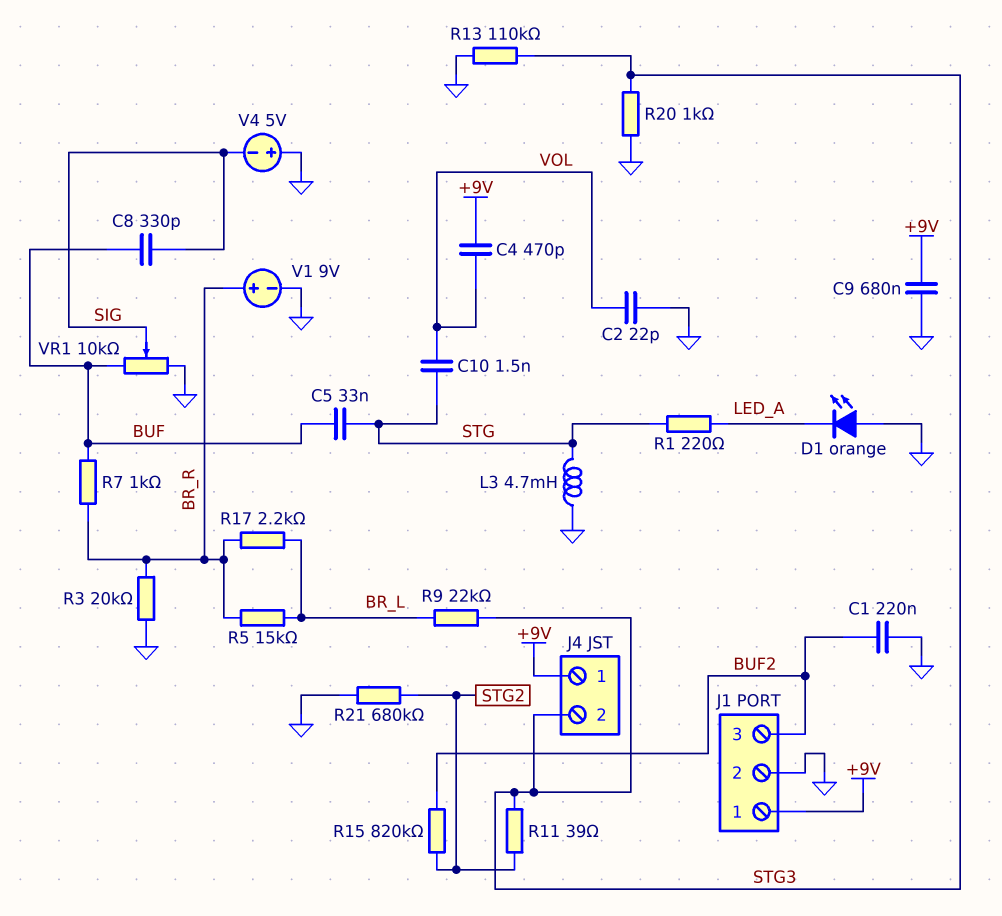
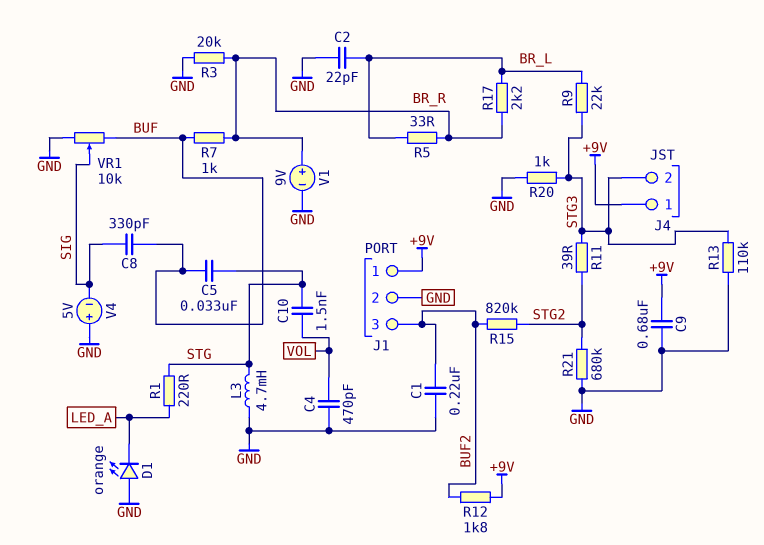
C2: 22pF (GND, VOL) -> 22pF (BR_L, GND)
C4: 470pF (+9V, VOL) -> 470pF (GND, VOL)
R5: 15k (BR_L, BR_R) -> 33 (BR_L, BR_R)
R12: none -> 1.8k (+9V, BUF2)

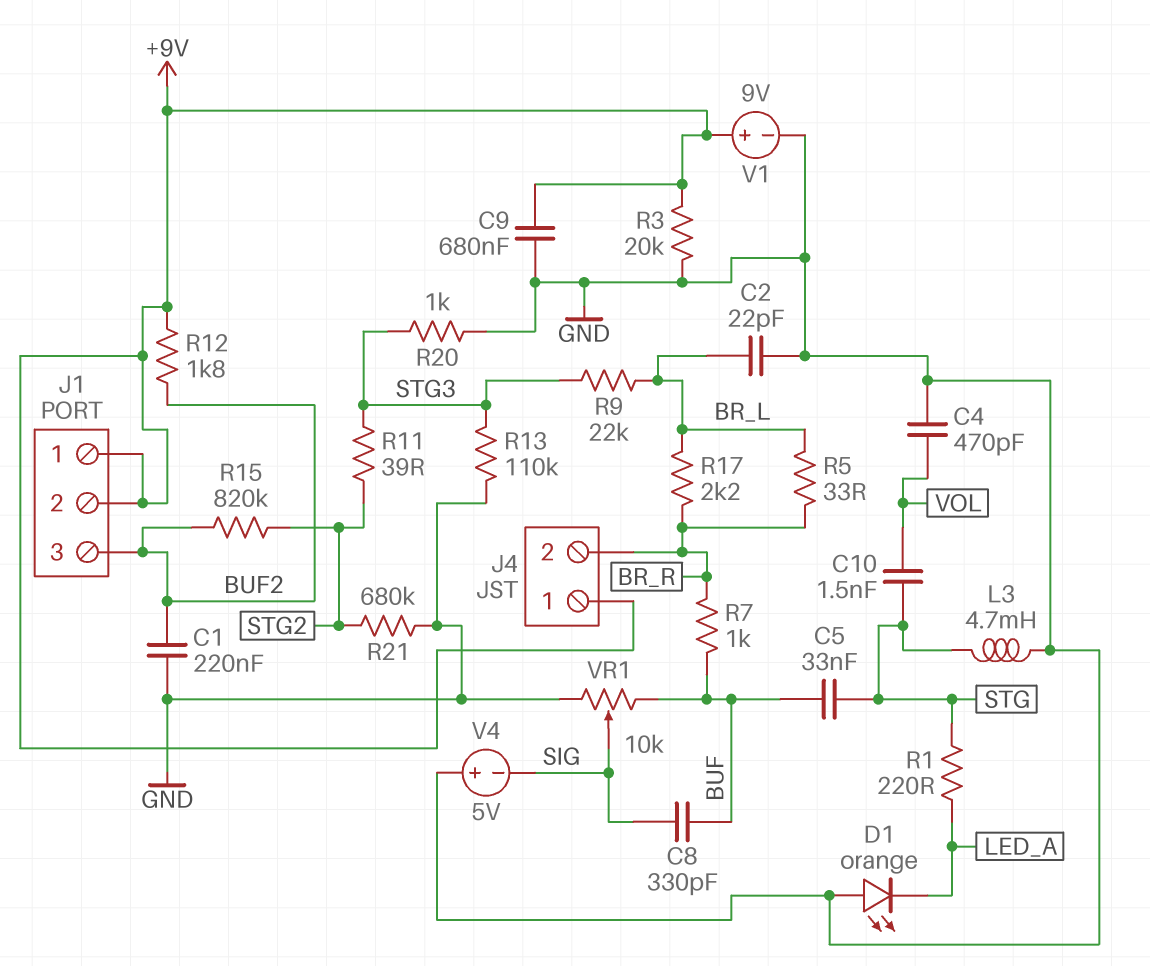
J1 pin 2: GND -> +9V
J4 pin 2: STG3 -> BR_R
R3: 20k (BR_R, GND) -> 20k (+9V, GND)
V1: 9V (plus BR_R, minus GND) -> 9V (plus +9V, minus GND)

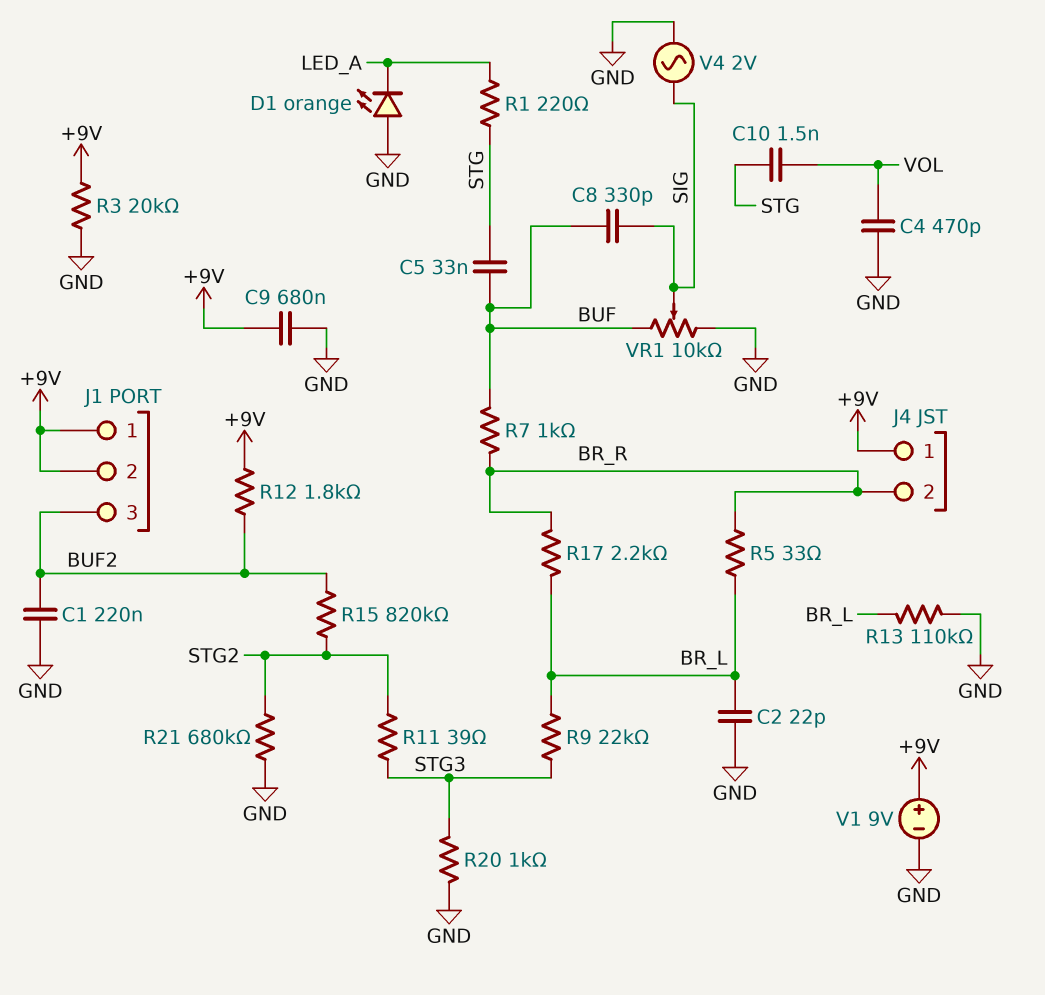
L3: 4.7mH (GND, STG) -> none
R13: 110k (GND, STG3) -> 110k (BR_L, GND)
V4: 5V (plus GND, minus SIG) -> AC 2V (GND, SIG)

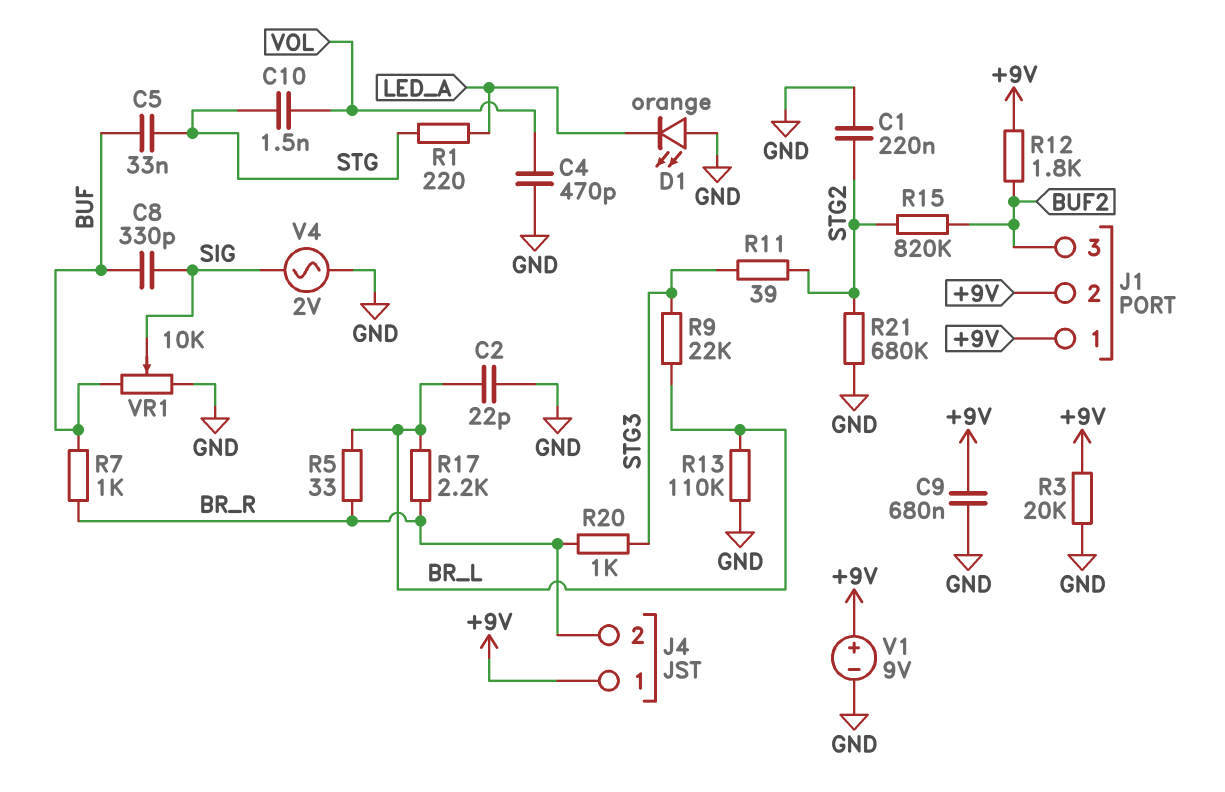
C1: 220nF (BUF2, GND) -> 220nF (GND, STG2)
R20: 1k (GND, STG3) -> 1k (BR_R, STG3)

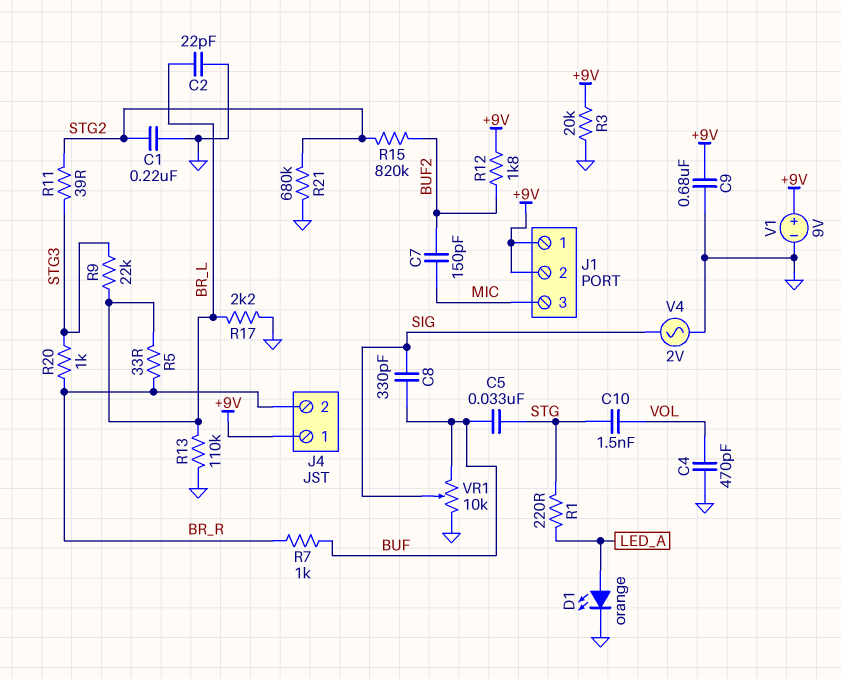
C7: none -> 150pF (BUF2, MIC)
D1: LED orange (A GND, K LED_A) -> LED orange (A LED_A, K GND)
J1 pin 3: BUF2 -> MIC
R17: 2.2k (BR_L, BR_R) -> 2.2k (BR_L, GND)

